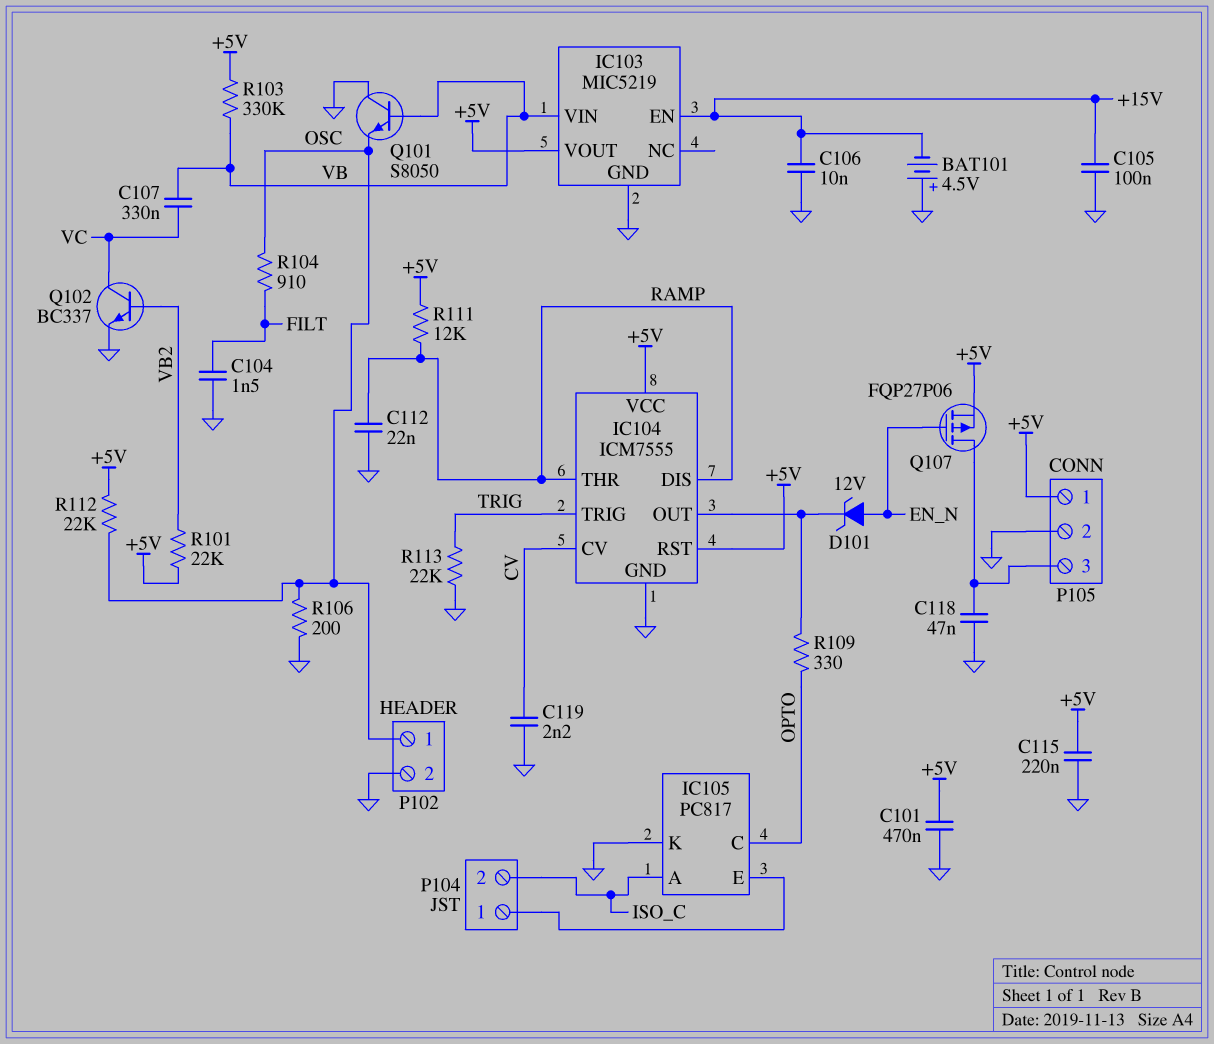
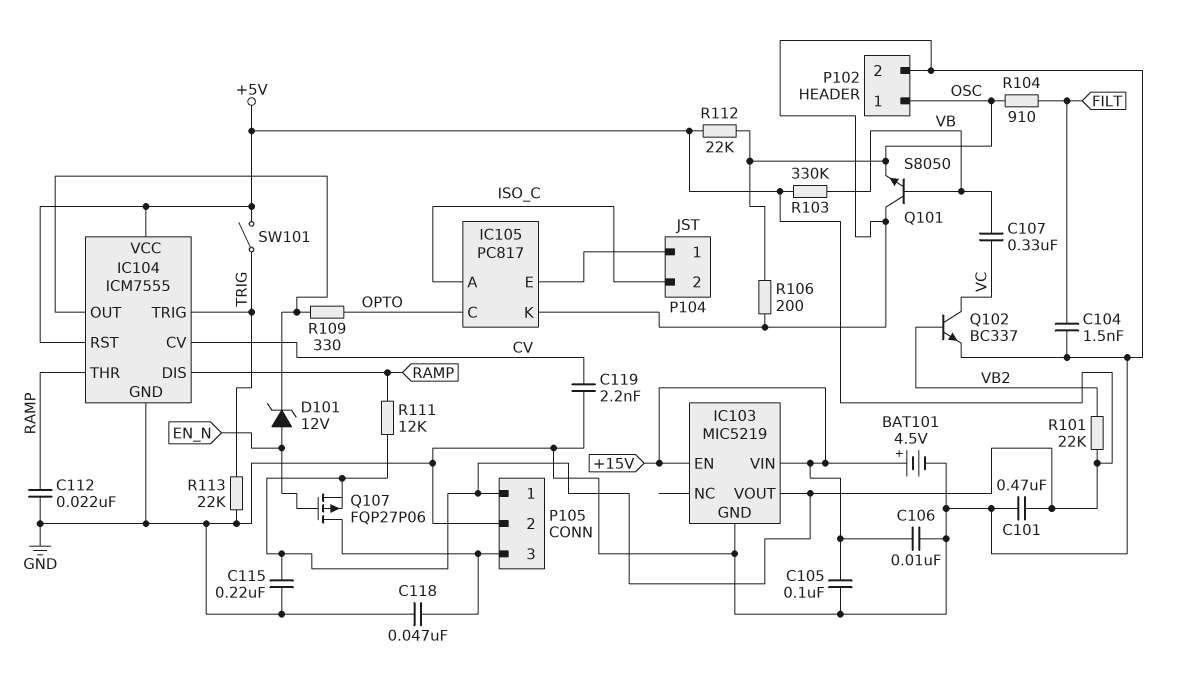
BAT101: 4.5V (plus GND, minus +15V) -> 4.5V (plus +15V, minus GND)
IC103 pin VIN: VB -> +15V
SW101: none -> switch (+5V, TRIG)

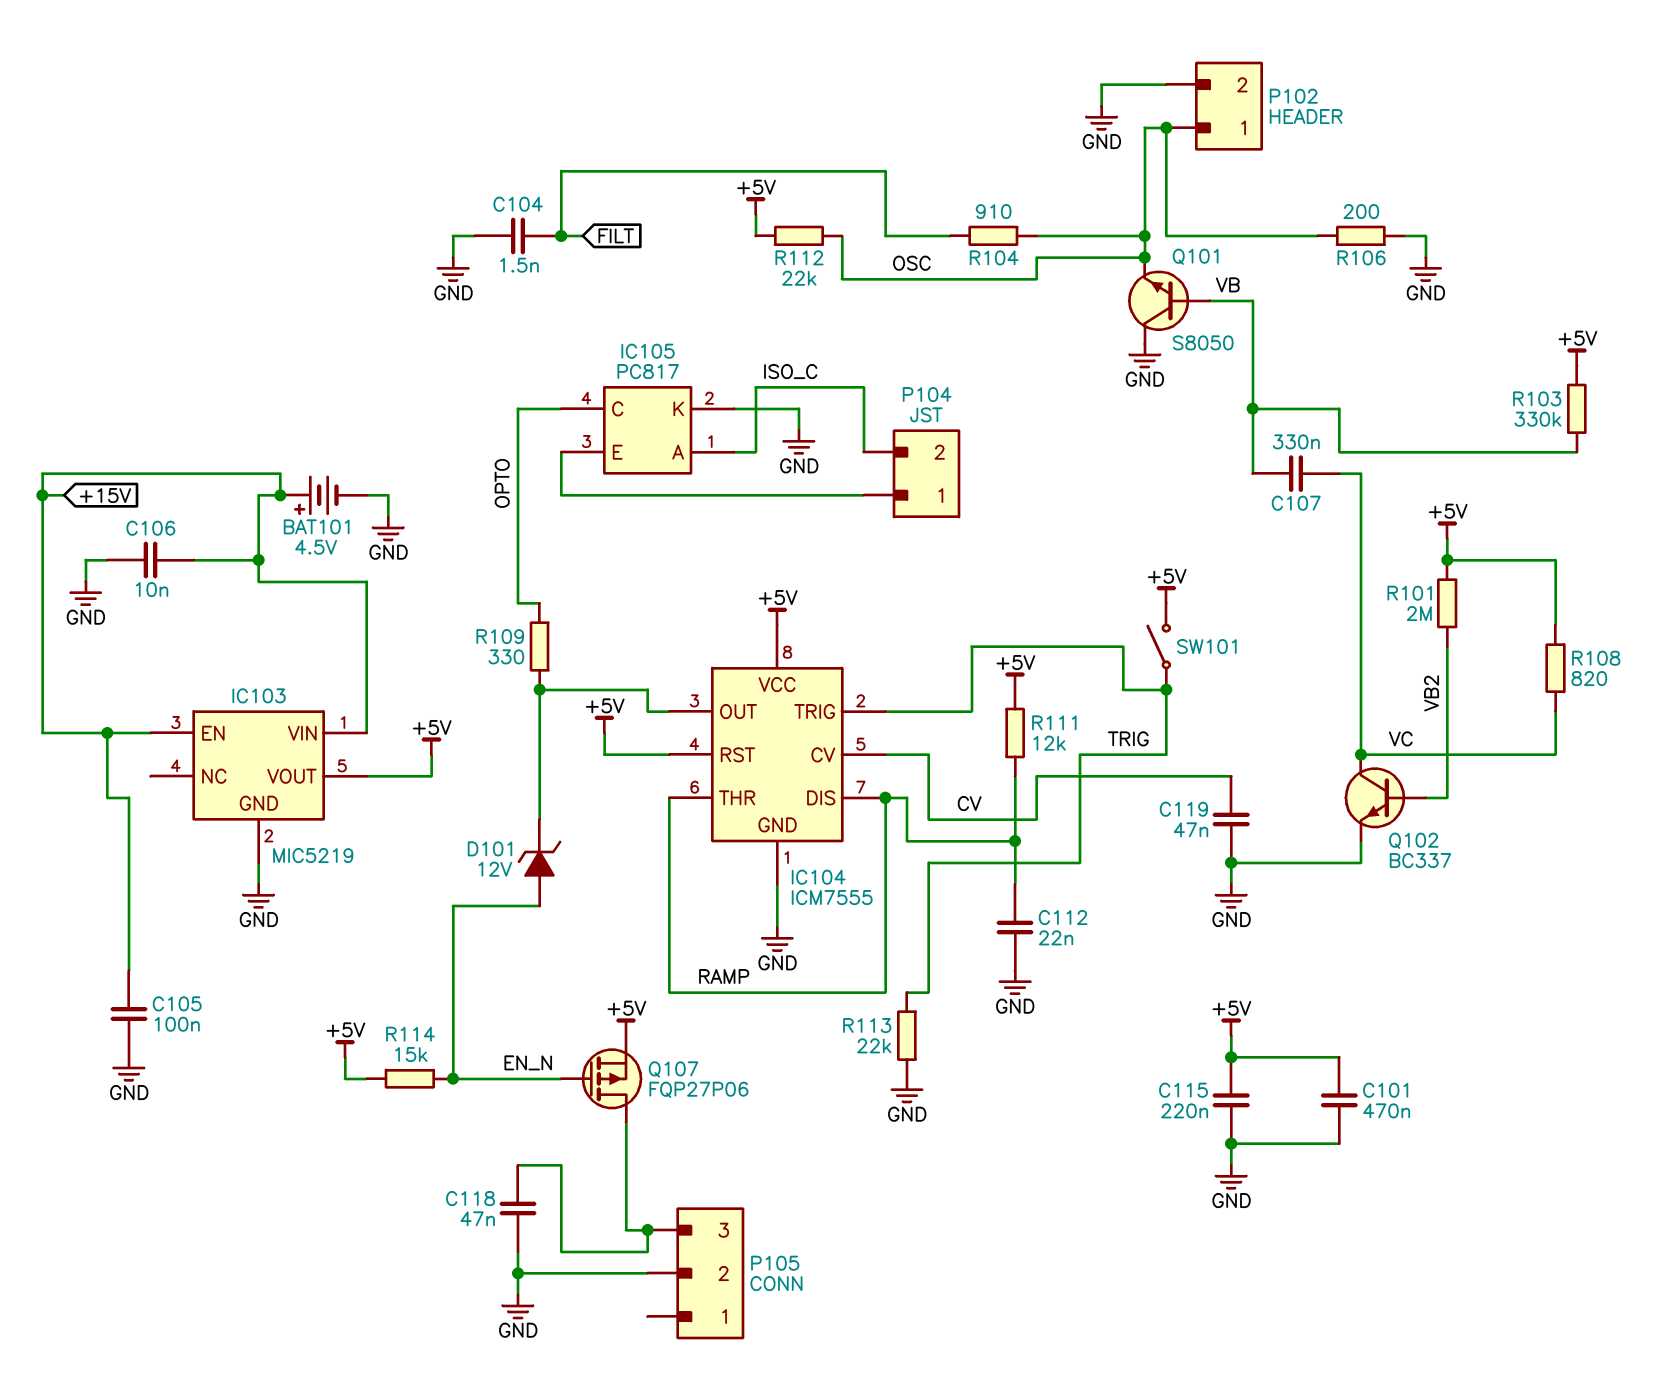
C119: 2.2nF (CV, GND) -> 47nF (CV, GND)
P105 pin 1: +5V -> none
R101: 22k (+5V, VB2) -> 2M (+5V, VB2)
R108: none -> 820 (+5V, VC)
R114: none -> 15k (+5V, EN_N)

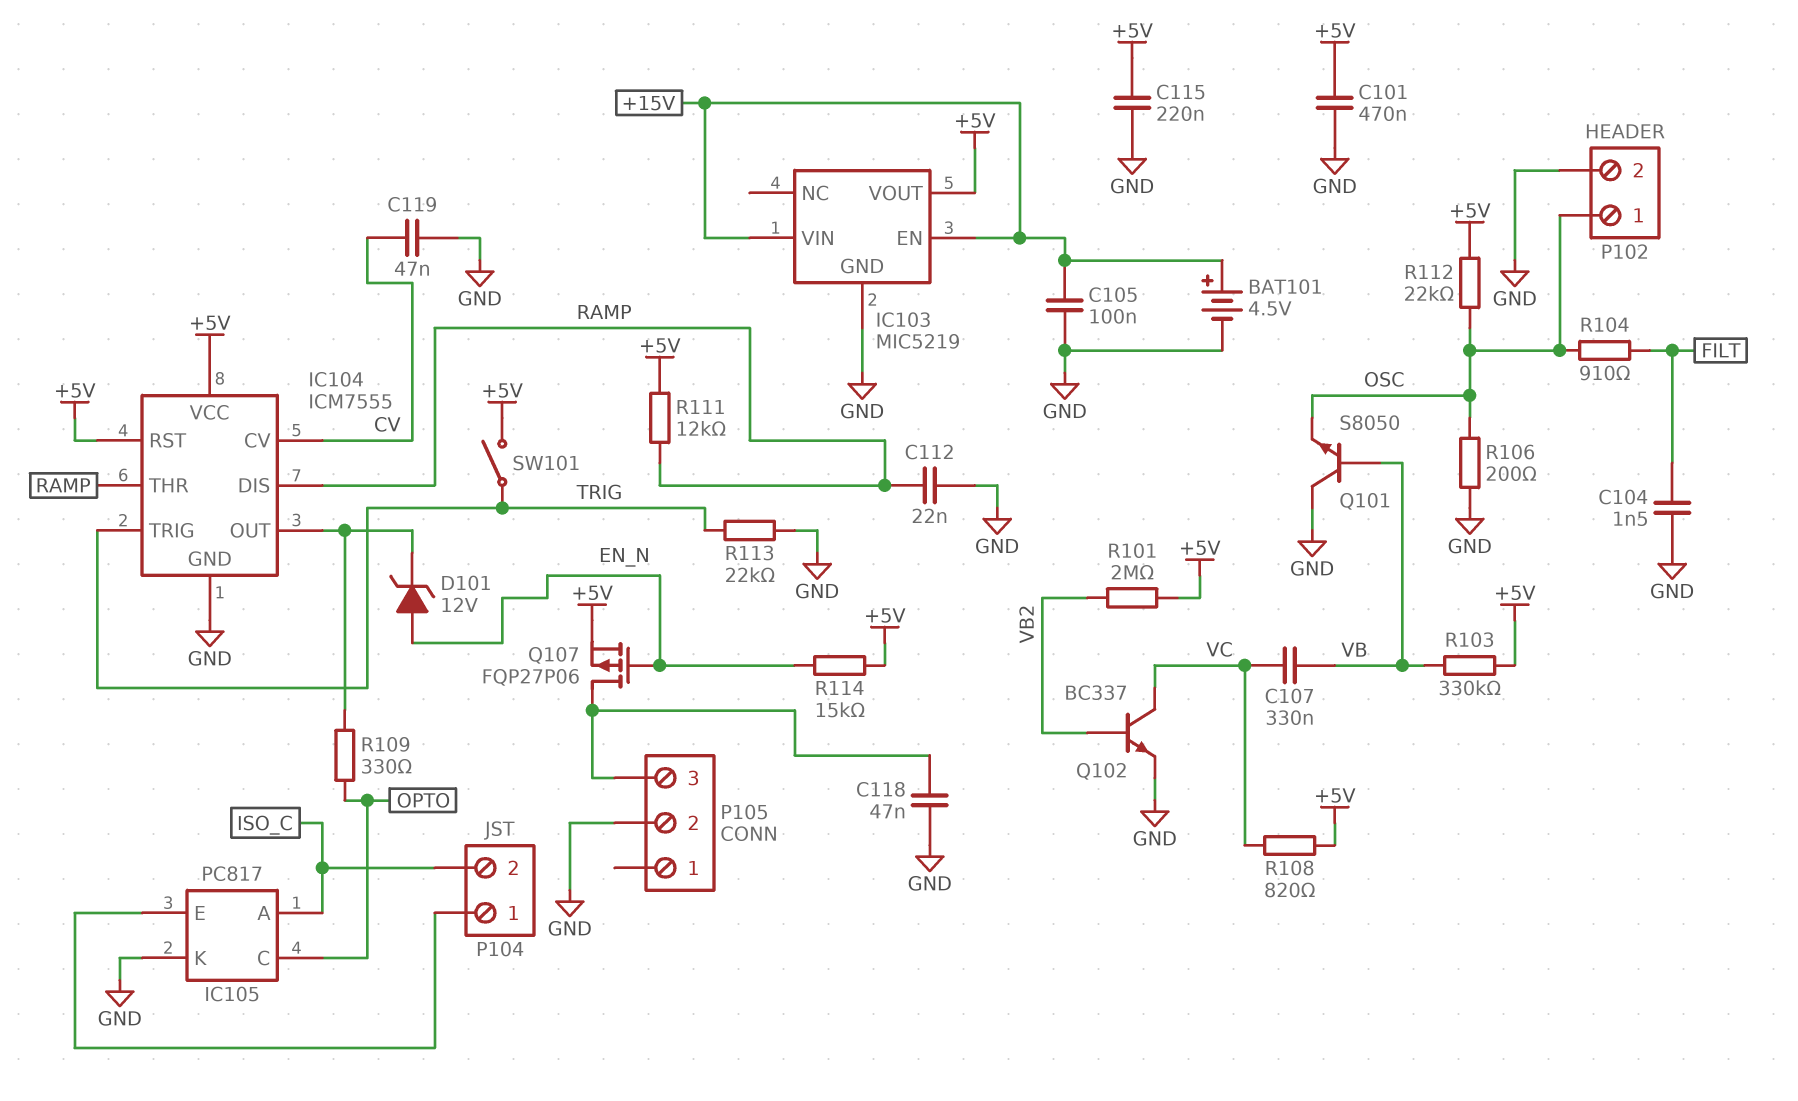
C106: 10nF (+15V, GND) -> none

